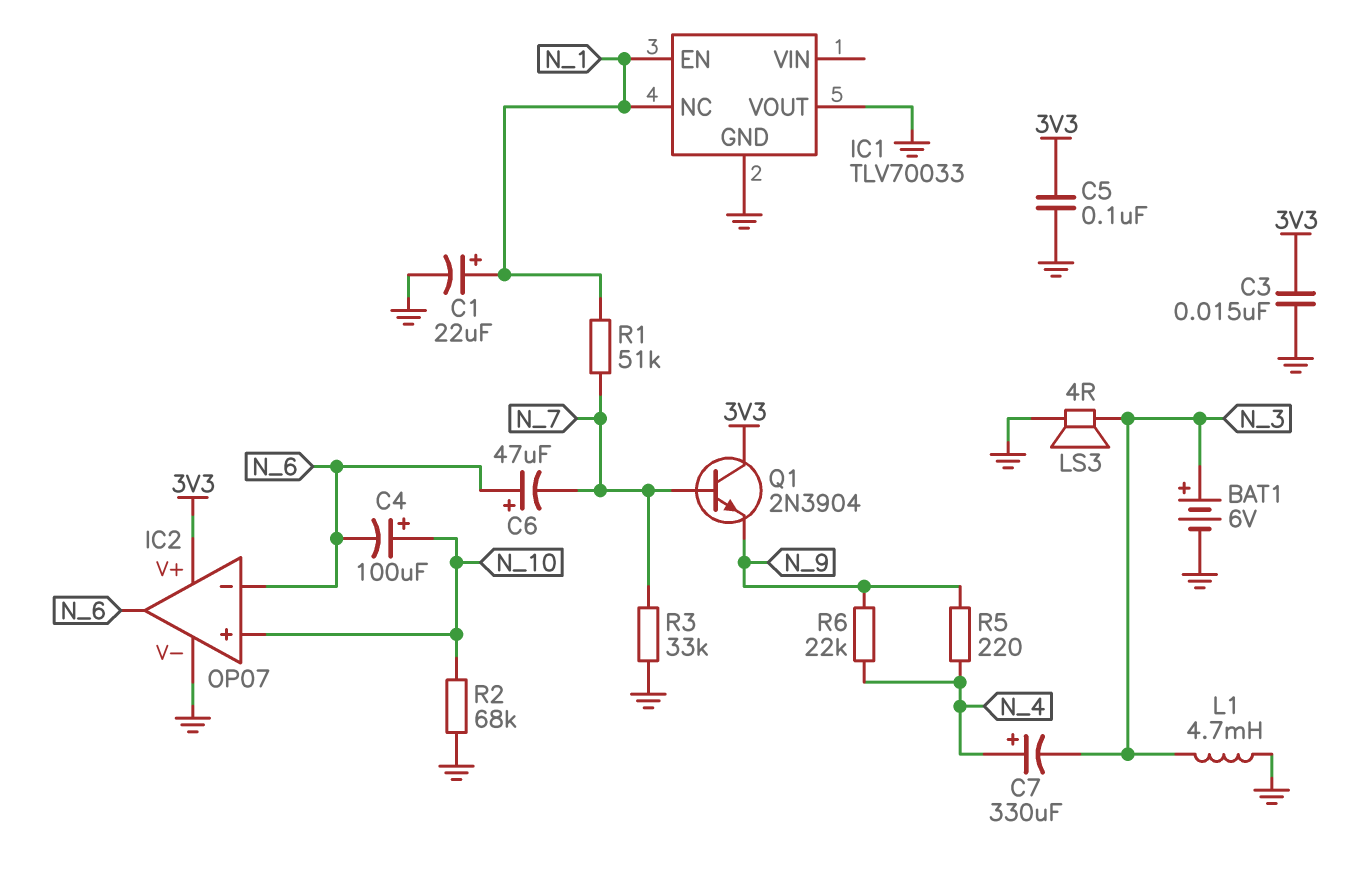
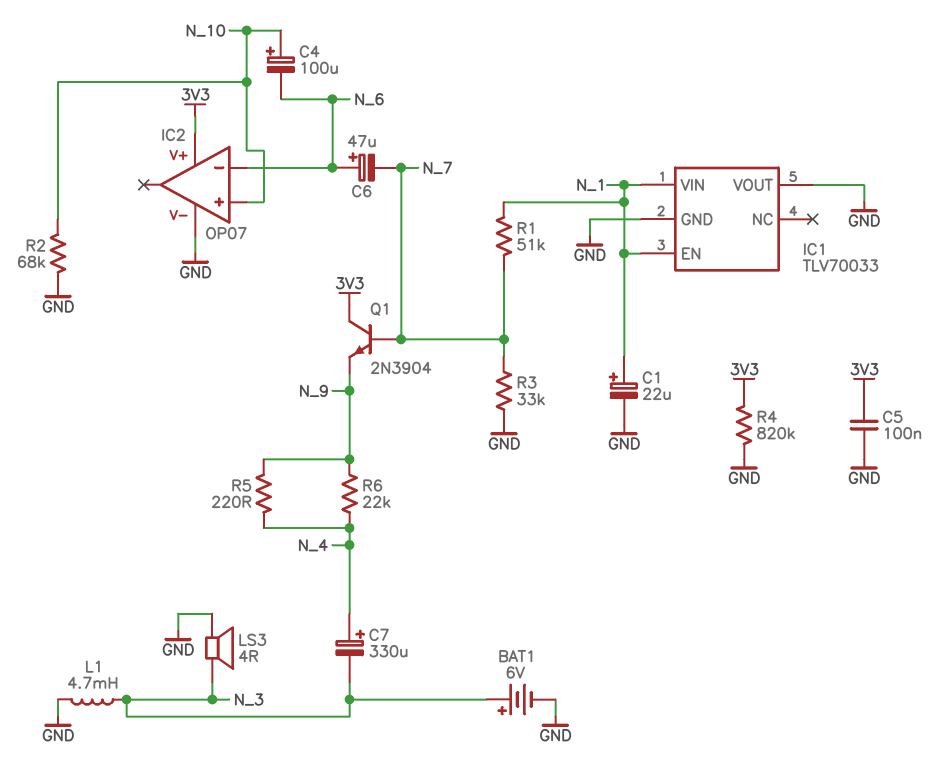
C3: 15nF (3V3, GND) -> none
IC1 pin NC: N_1 -> none
IC1 pin VIN: none -> N_1
IC2 pin out: N_6 -> none
R4: none -> 820k (3V3, GND)

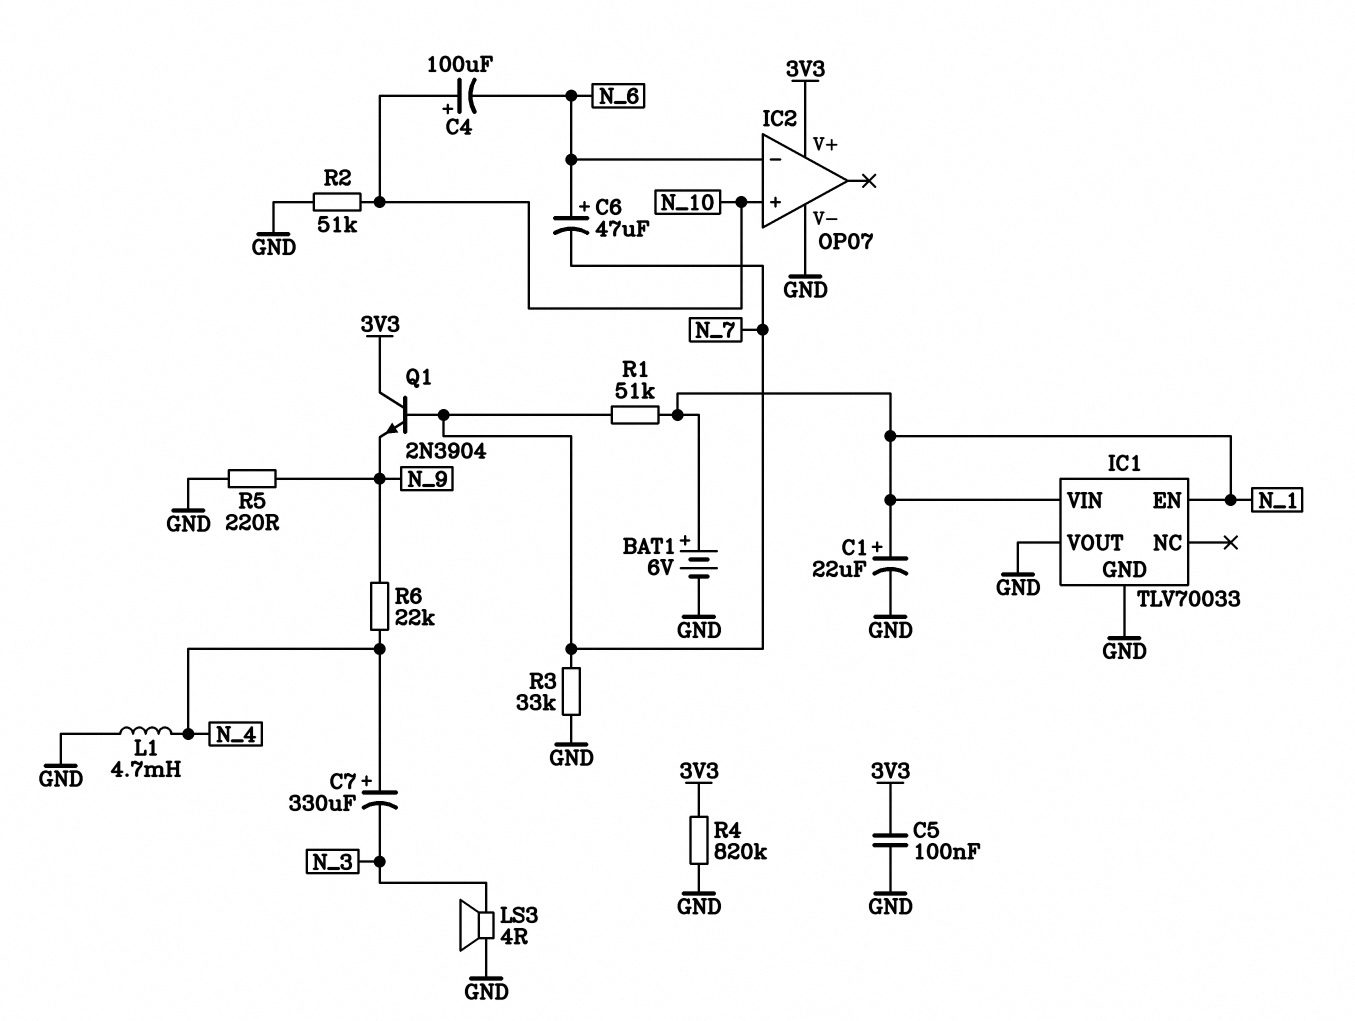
BAT1: 6V (plus N_3, minus GND) -> 6V (plus N_1, minus GND)
L1: 4.7mH (GND, N_3) -> 4.7mH (GND, N_4)
R2: 68k (GND, N_10) -> 51k (GND, N_10)
R5: 220 (N_4, N_9) -> 220 (GND, N_9)

